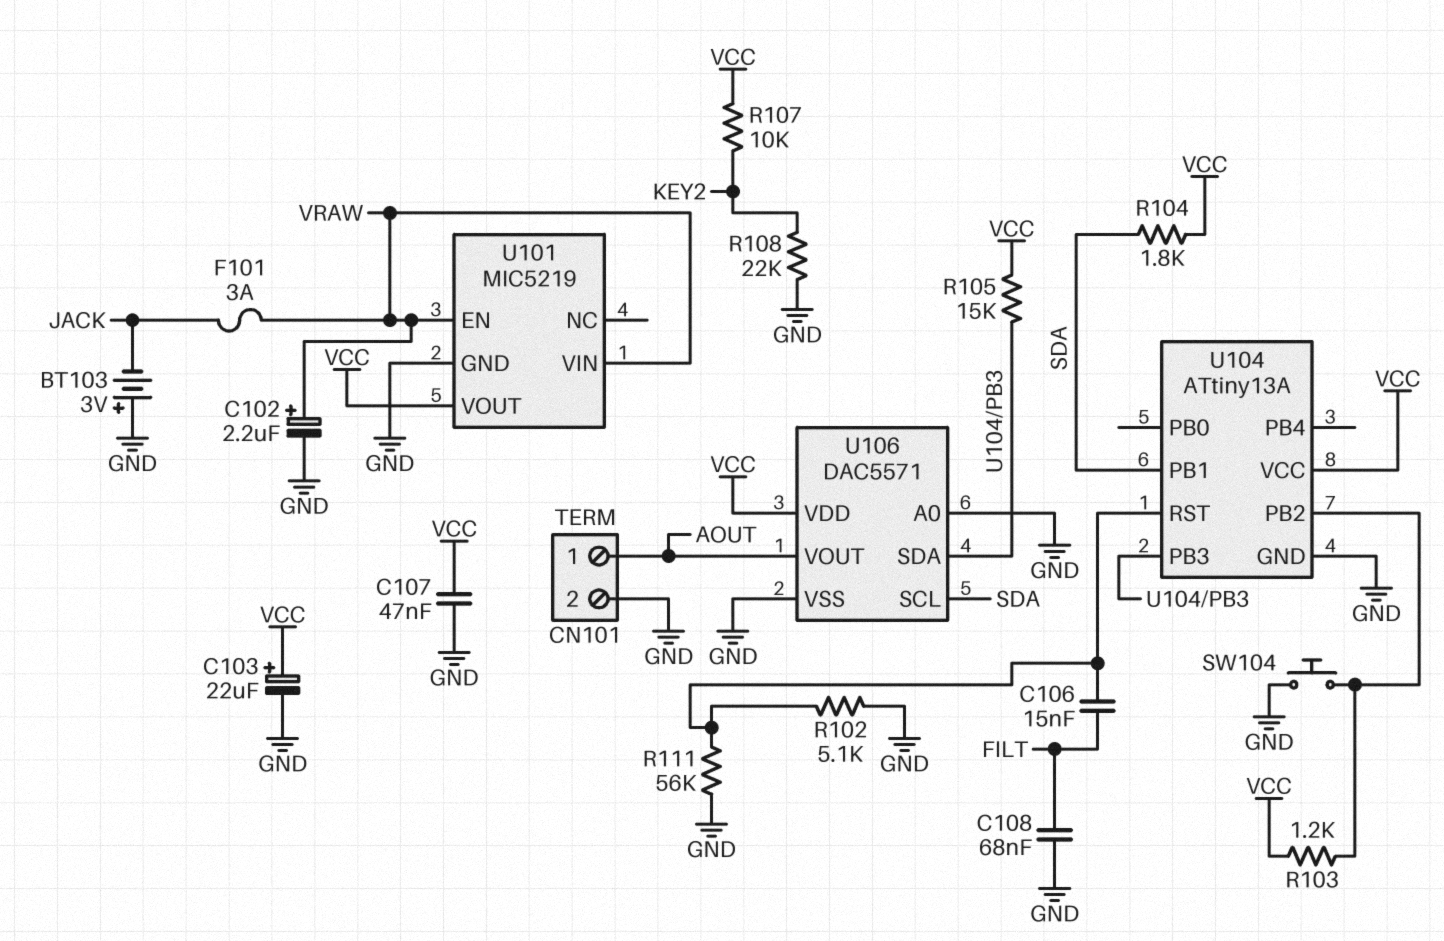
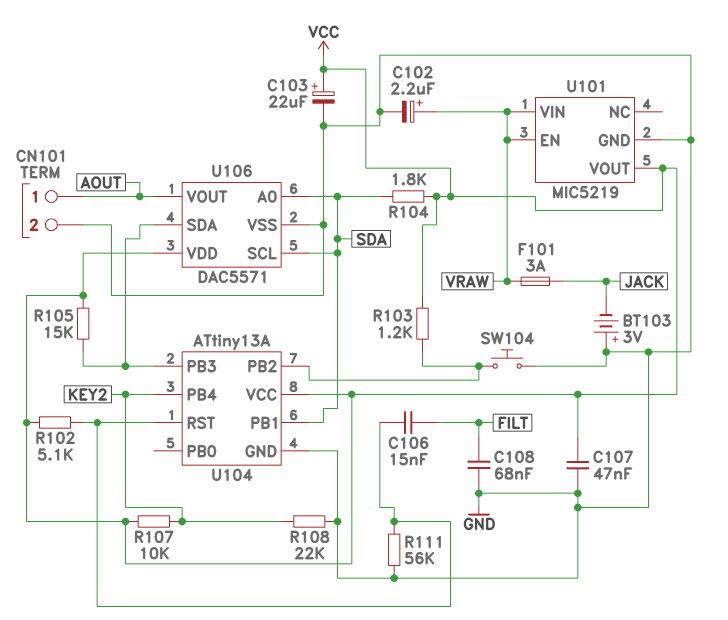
R102: 5.1k (GND, U104/RST) -> 5.1k (U104/RST, VCC)
U104 pin PB4: none -> KEY2
U106 pin A0: GND -> SDA

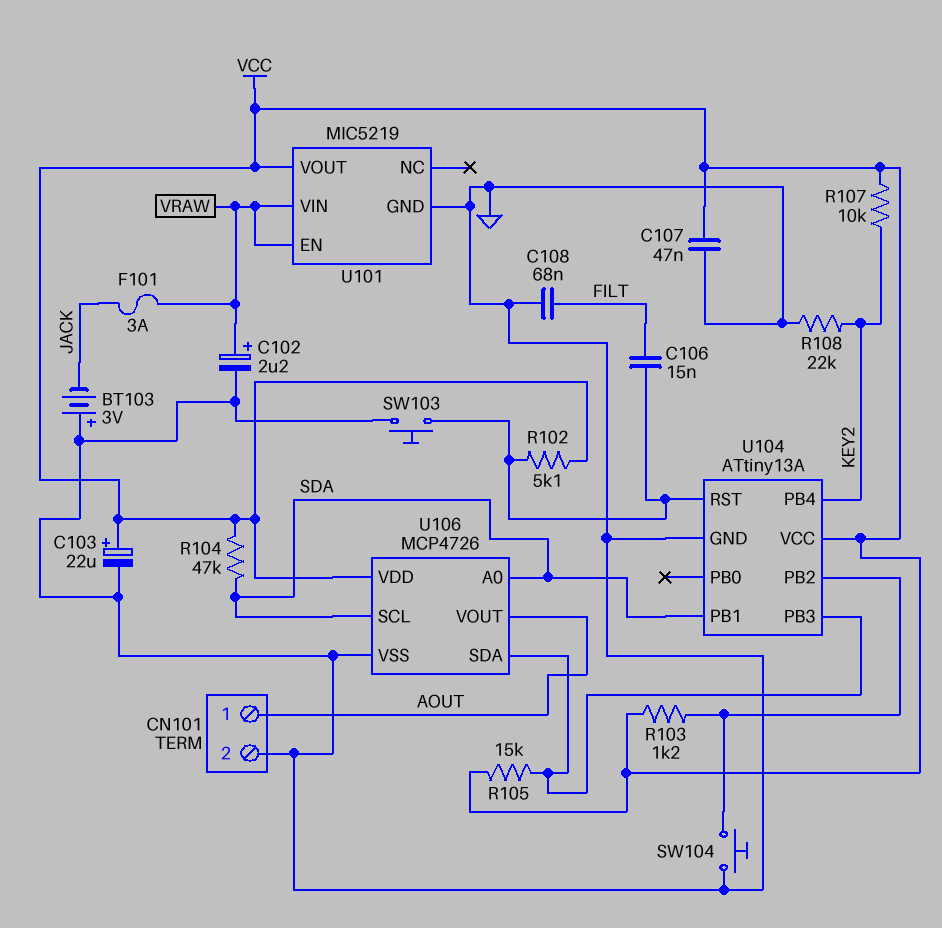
R104: 1.8k (SDA, VCC) -> 47k (SDA, VCC)
R111: 56k (GND, U104/RST) -> none
SW103: none -> button (GND, U104/RST)
U106: DAC5571 -> MCP4726

